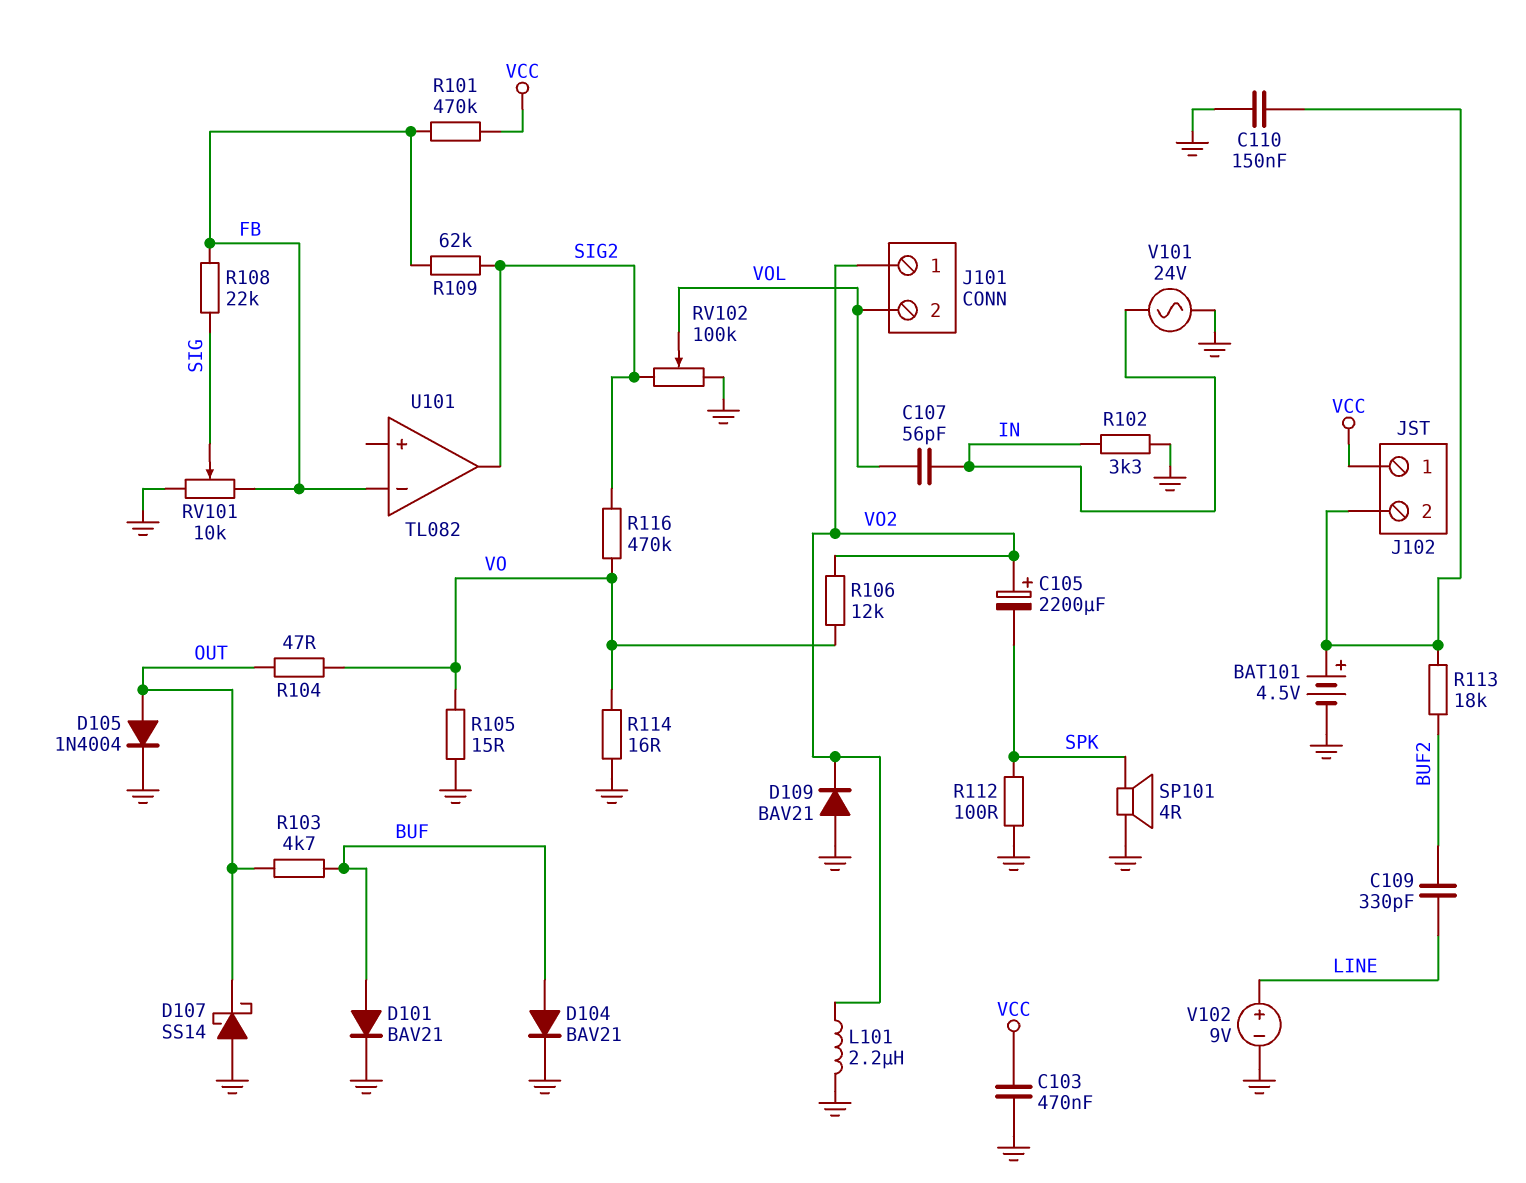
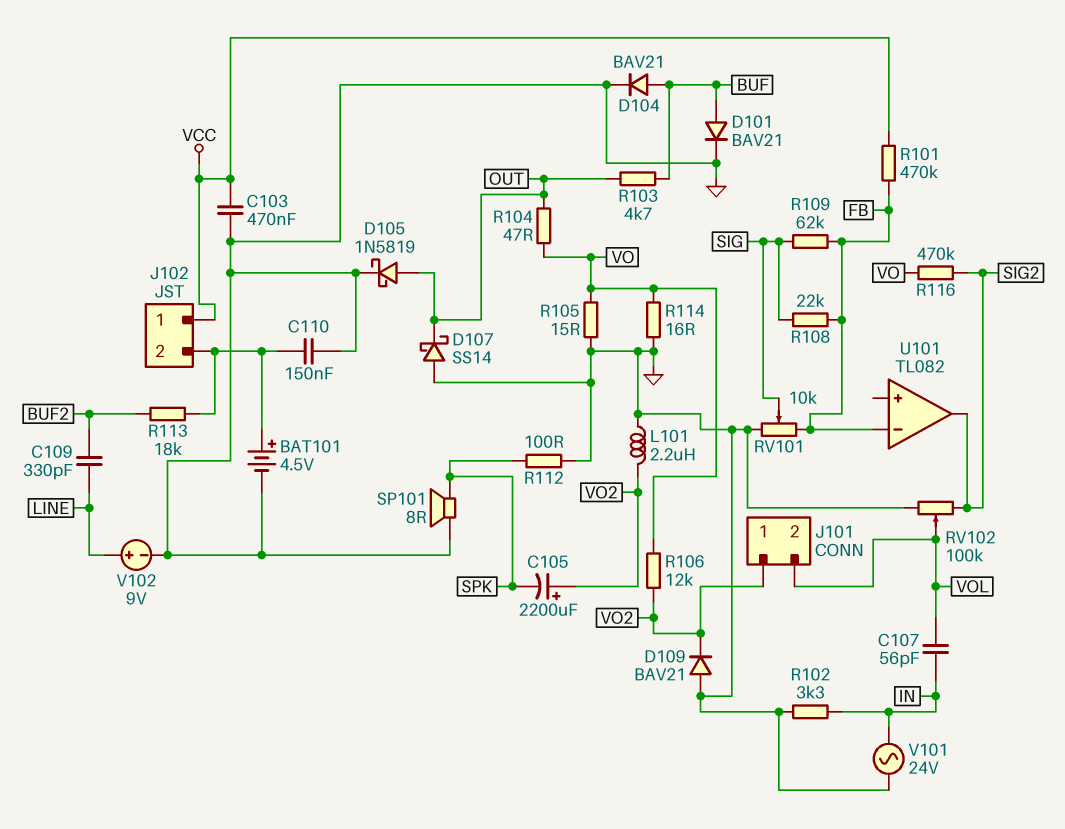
D105: diode 1N4004 (A OUT, K GND) -> schottky 1N5819 (A OUT, K GND)
R109: 62k (FB, SIG2) -> 62k (FB, SIG)
SP101: speaker 4R (GND, SPK) -> speaker 8R (GND, SPK)

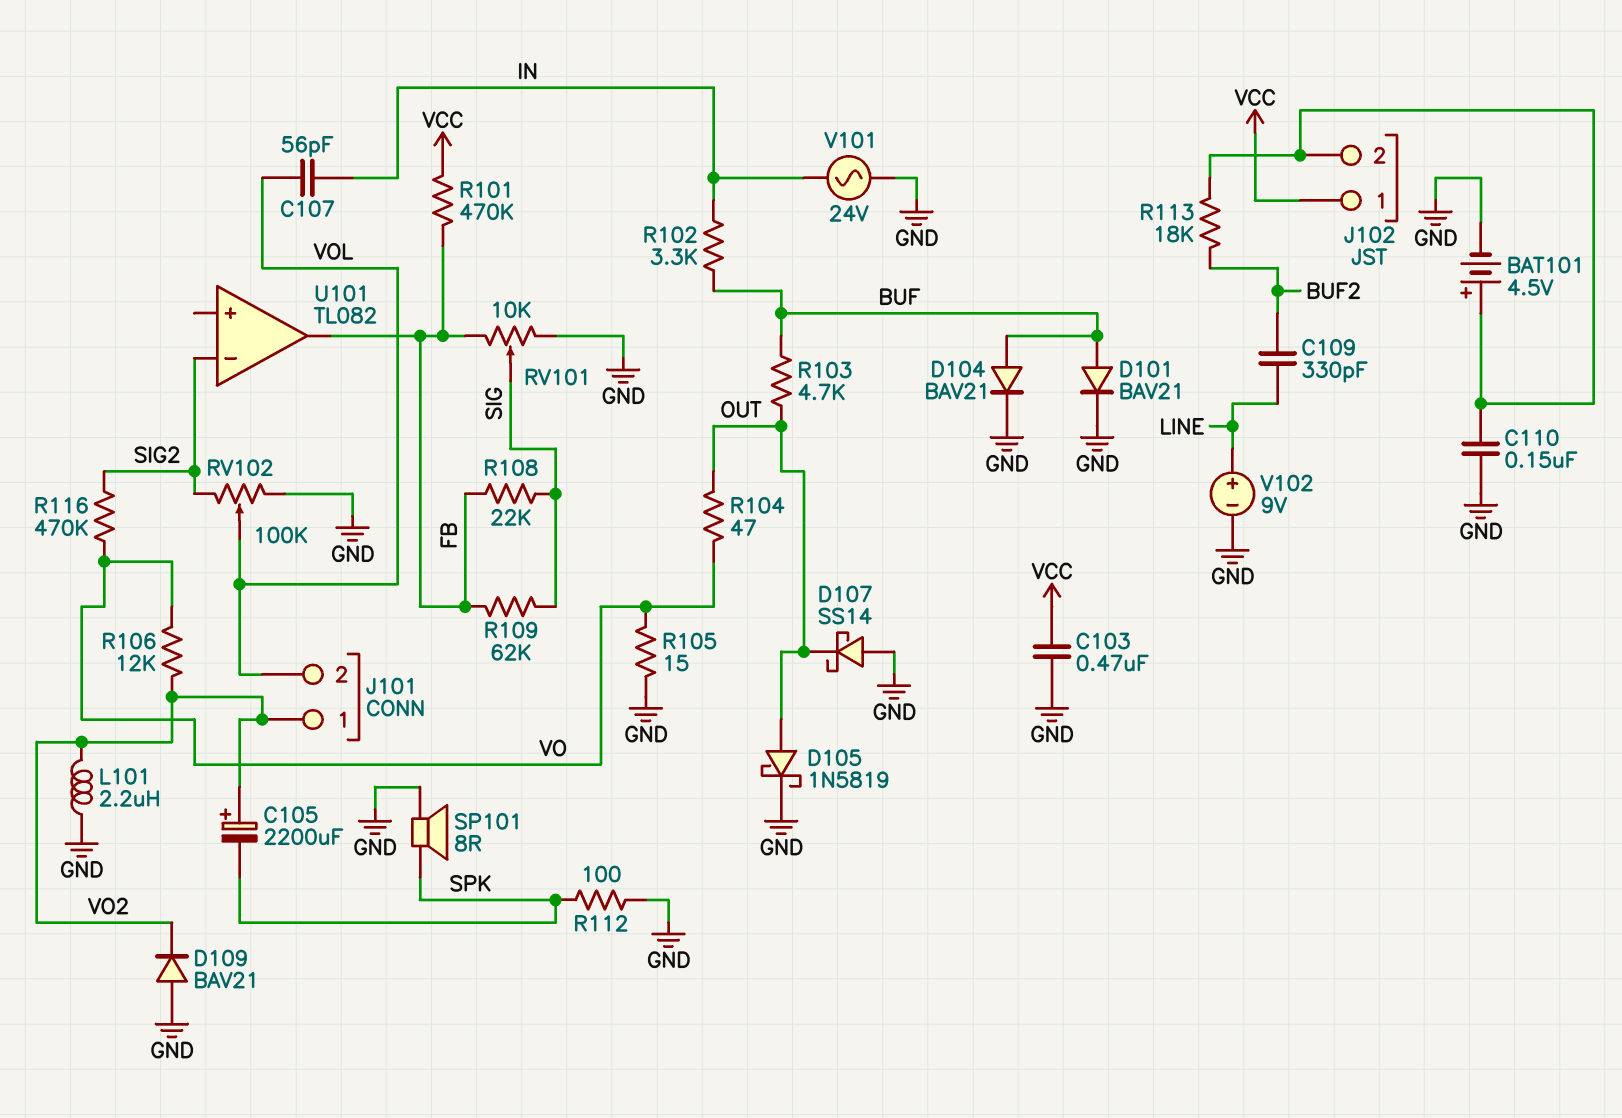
R102: 3.3k (GND, IN) -> 3.3k (BUF, IN)
R114: 16 (GND, VO) -> none
U101 pin in-: FB -> SIG2
U101 pin out: SIG2 -> FB

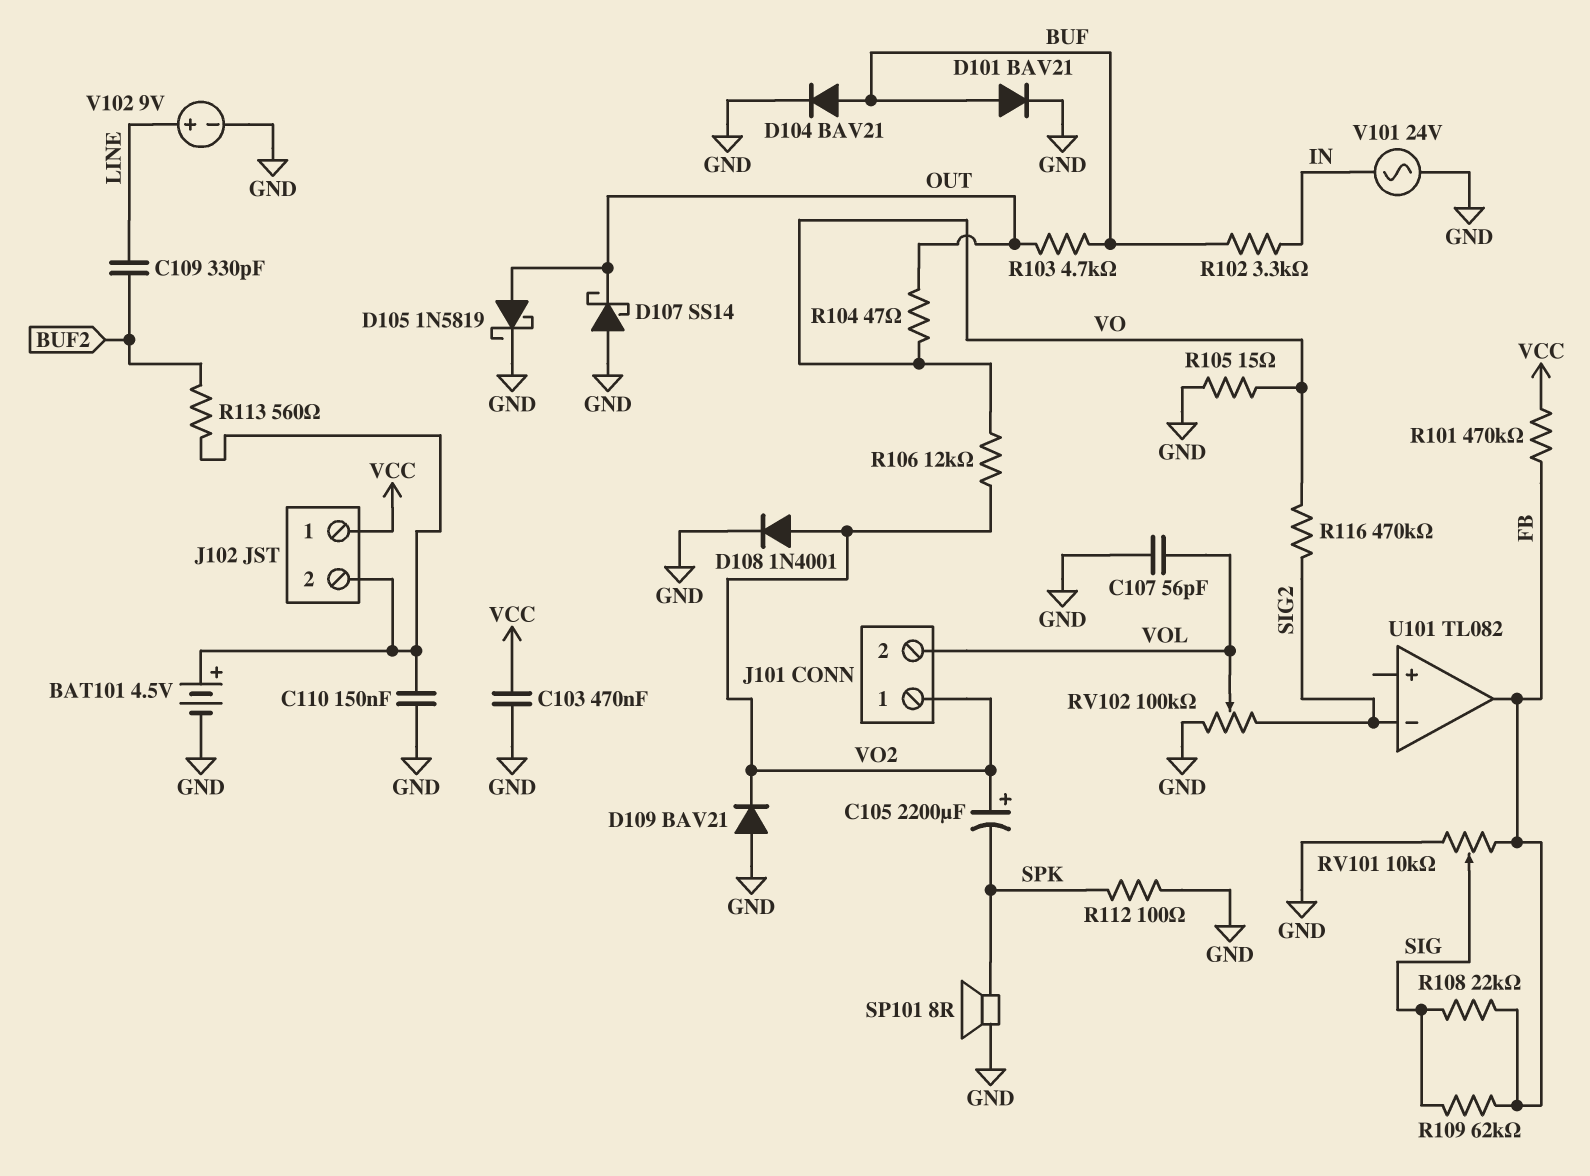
C107: 56pF (IN, VOL) -> 56pF (GND, VOL)
D108: none -> diode 1N4001 (A VO2, K GND)
L101: 2.2uH (GND, VO2) -> none
R113: 18k (BUF2, J102/2) -> 560 (BUF2, J102/2)

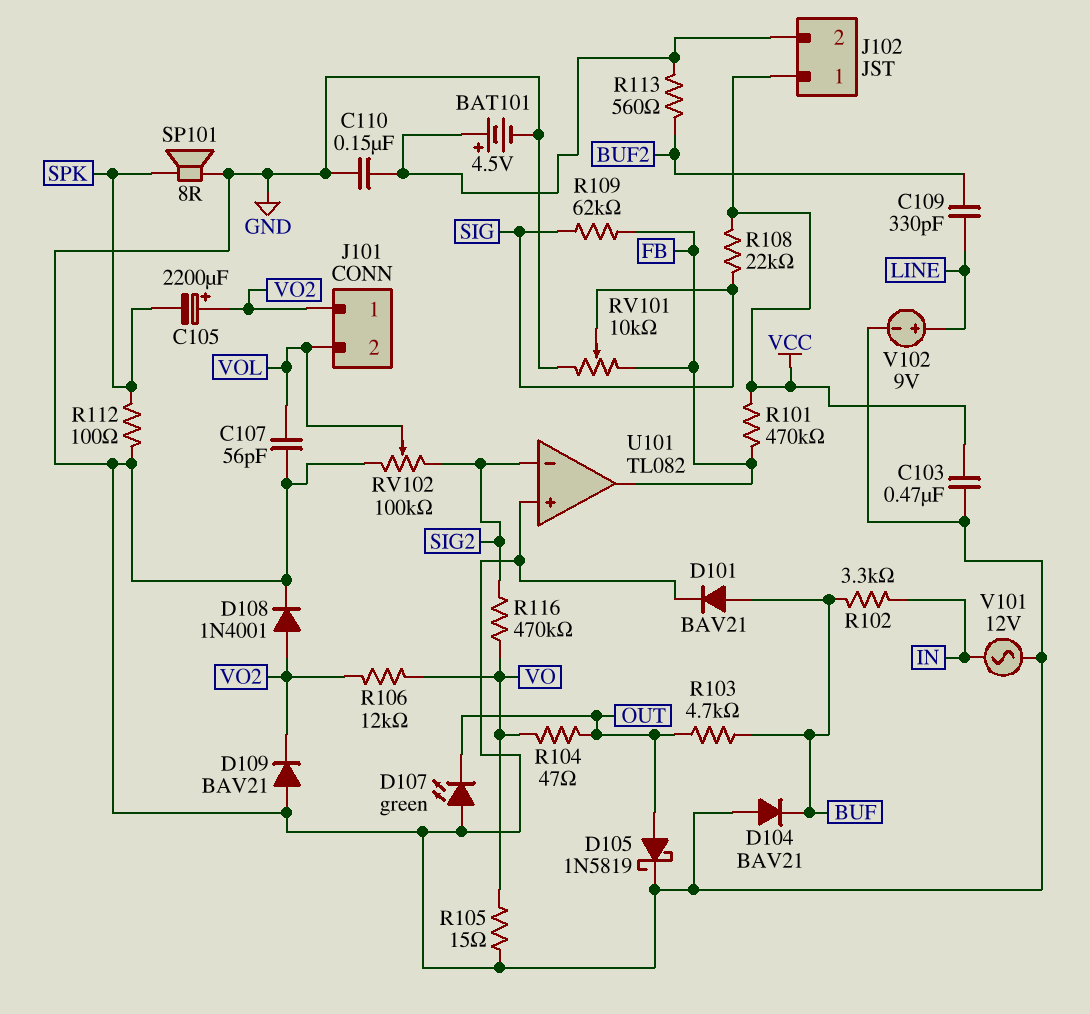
D104: diode BAV21 (A BUF, K GND) -> diode BAV21 (A GND, K BUF)
D107: schottky SS14 (A GND, K OUT) -> LED green (A GND, K OUT)
R108: 22k (FB, SIG) -> 22k (SIG, VCC)
U101 pin in+: none -> GND
V101: AC 24V (GND, IN) -> AC 12V (GND, IN)

